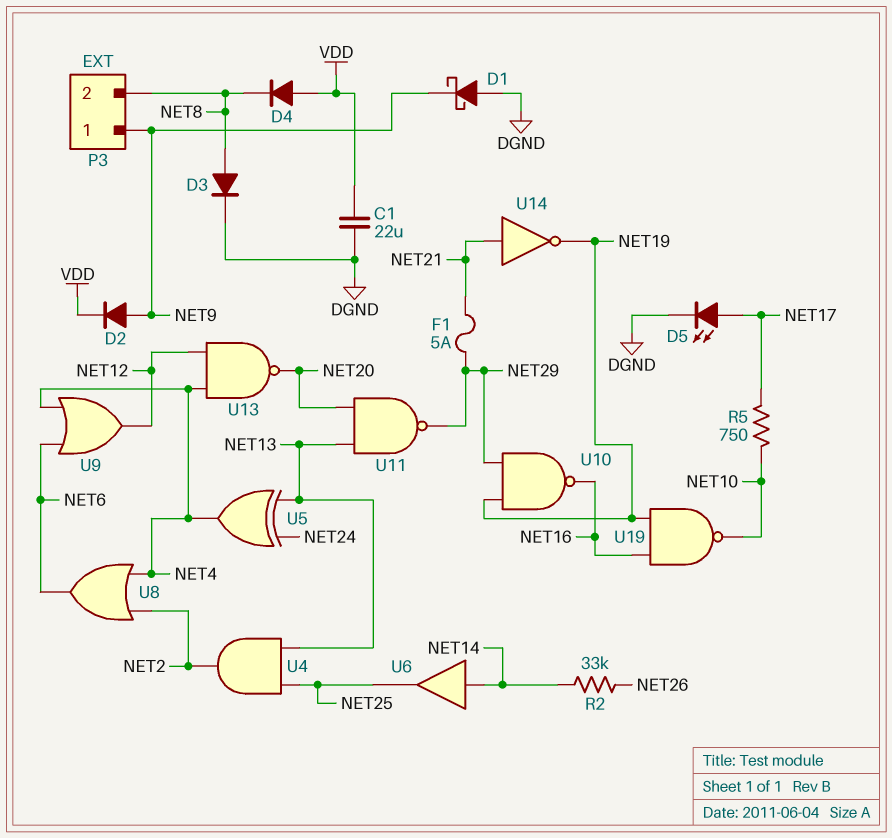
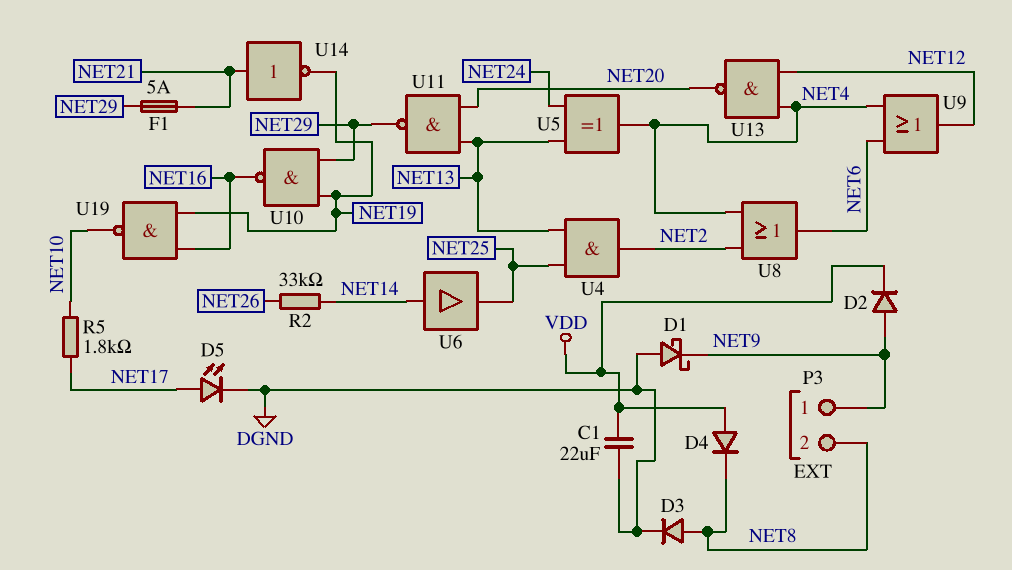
R5: 750 (NET10, NET17) -> 1.8k (NET10, NET17)

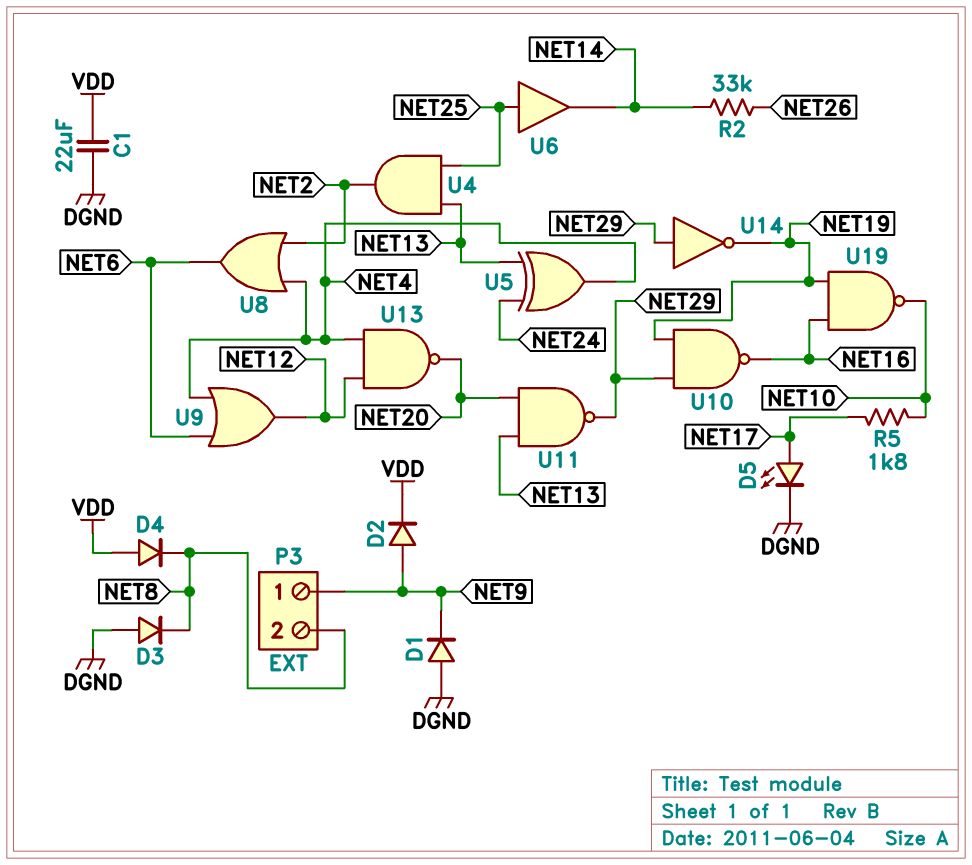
D1: schottky (A DGND, K NET9) -> diode (A DGND, K NET9)
D3: diode (A NET8, K DGND) -> diode (A DGND, K NET8)
F1: 5A (NET21, NET29) -> none
U6: buffer (in NET14, out NET25) -> buffer (in NET25, out NET14)
U14: NOT (in NET21, out NET19) -> NOT (in NET29, out NET19)

